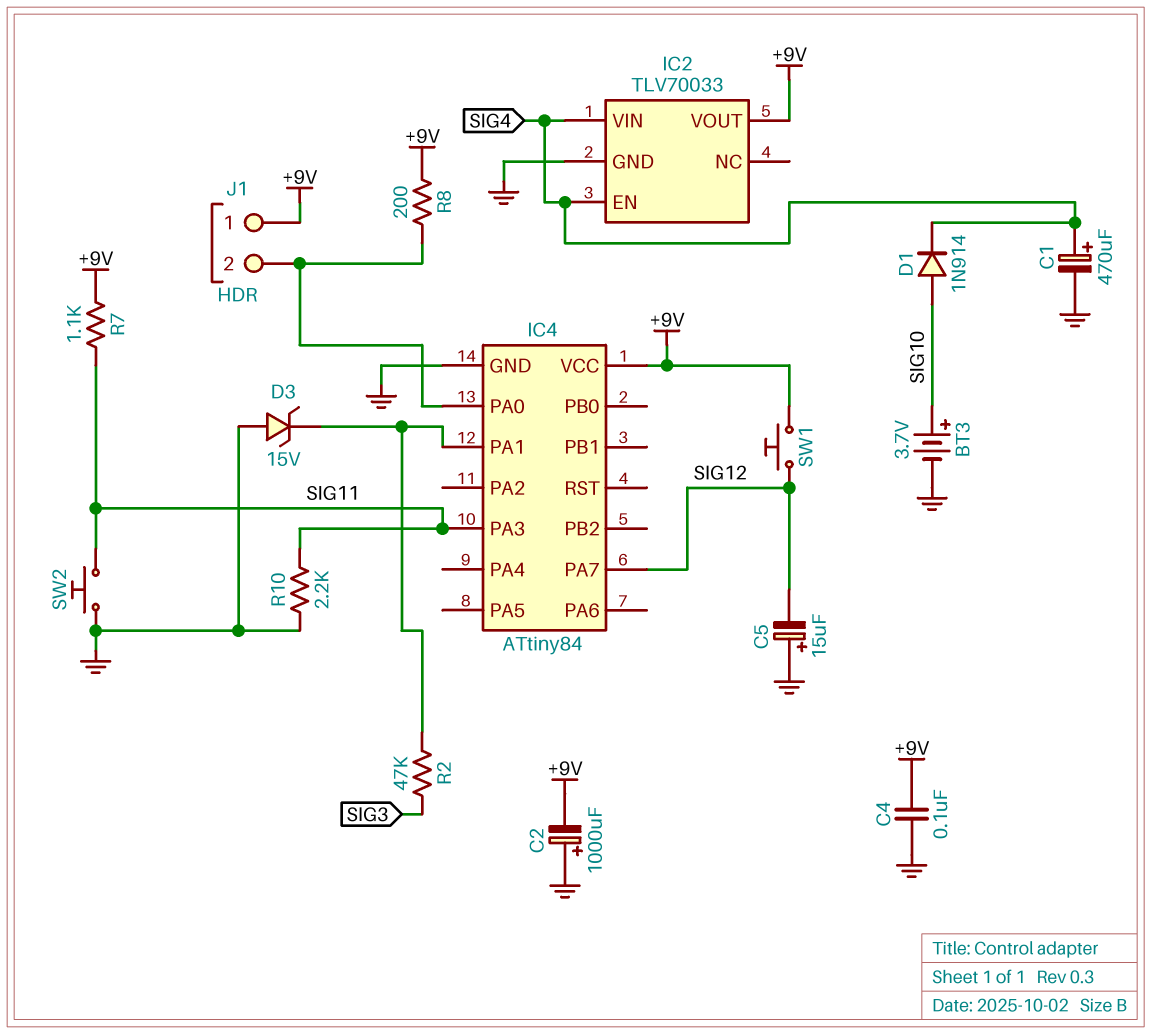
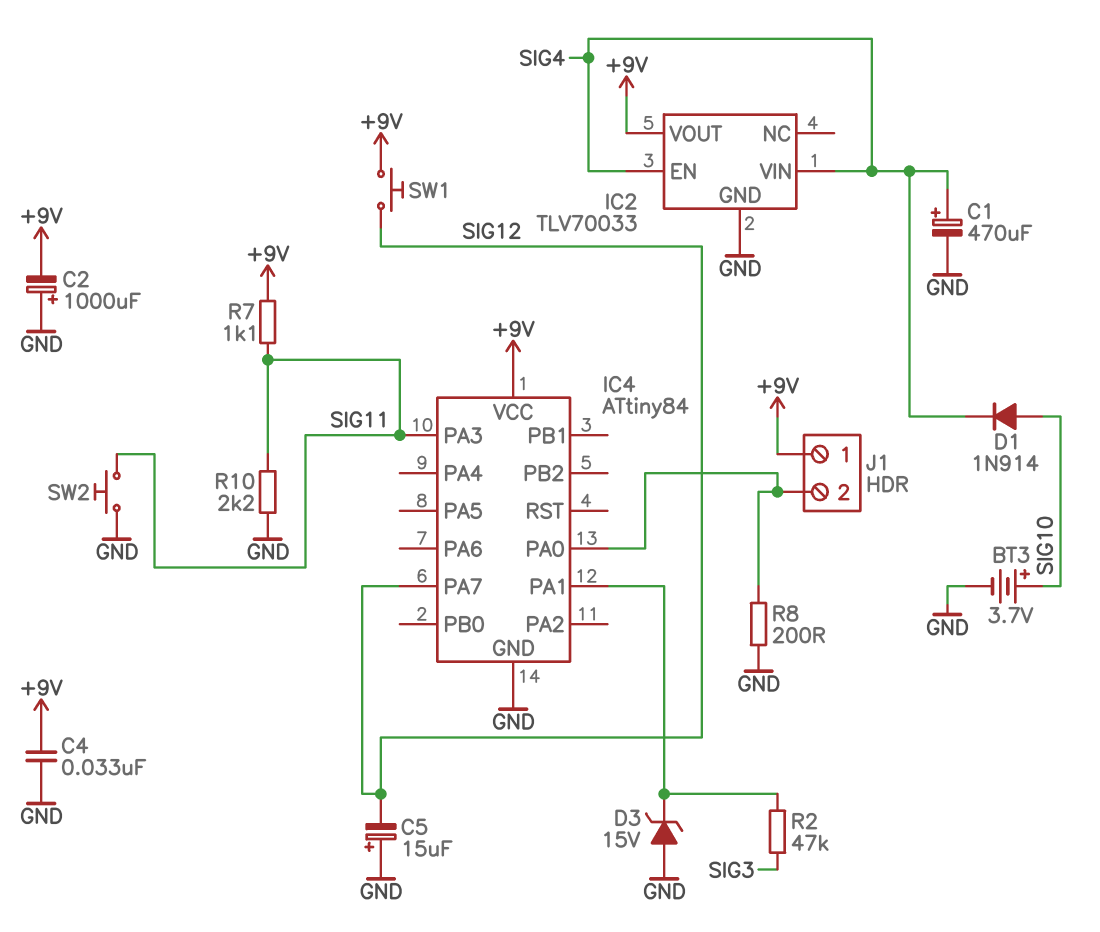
C4: 100nF (+9V, GND) -> 33nF (+9V, GND)
R8: 200 (+9V, IC4/PA0) -> 200 (GND, IC4/PA0)

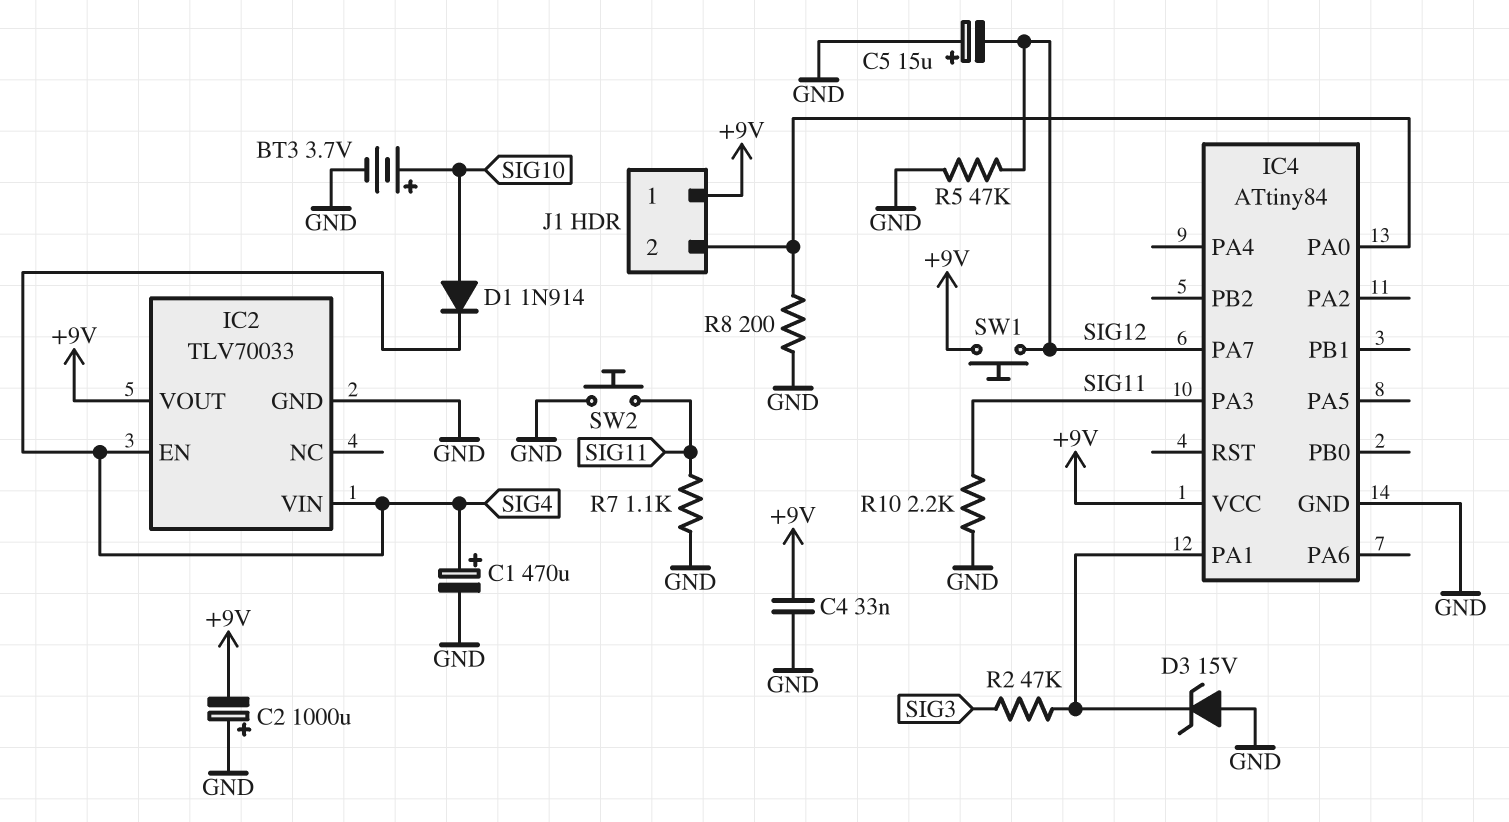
R5: none -> 47k (GND, SIG12)
R7: 1.1k (+9V, SIG11) -> 1.1k (GND, SIG11)

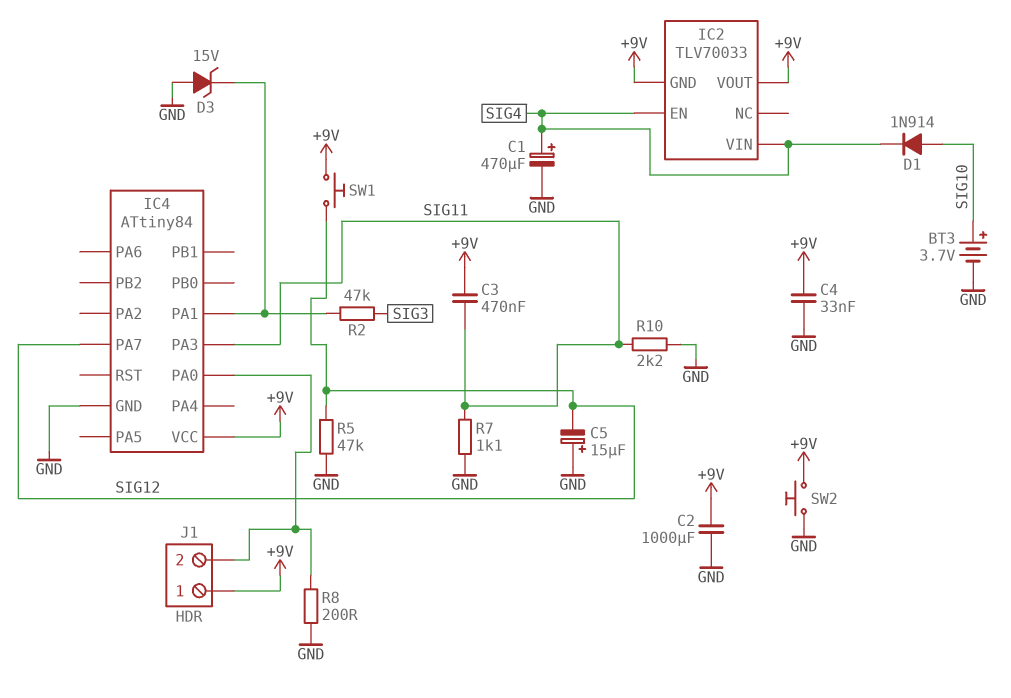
C2: 1000uF (plus GND, minus +9V) -> 1000uF (+9V, GND)
C3: none -> 470nF (+9V, SIG11)
IC2 pin GND: GND -> +9V
SW2: button (GND, SIG11) -> button (+9V, GND)

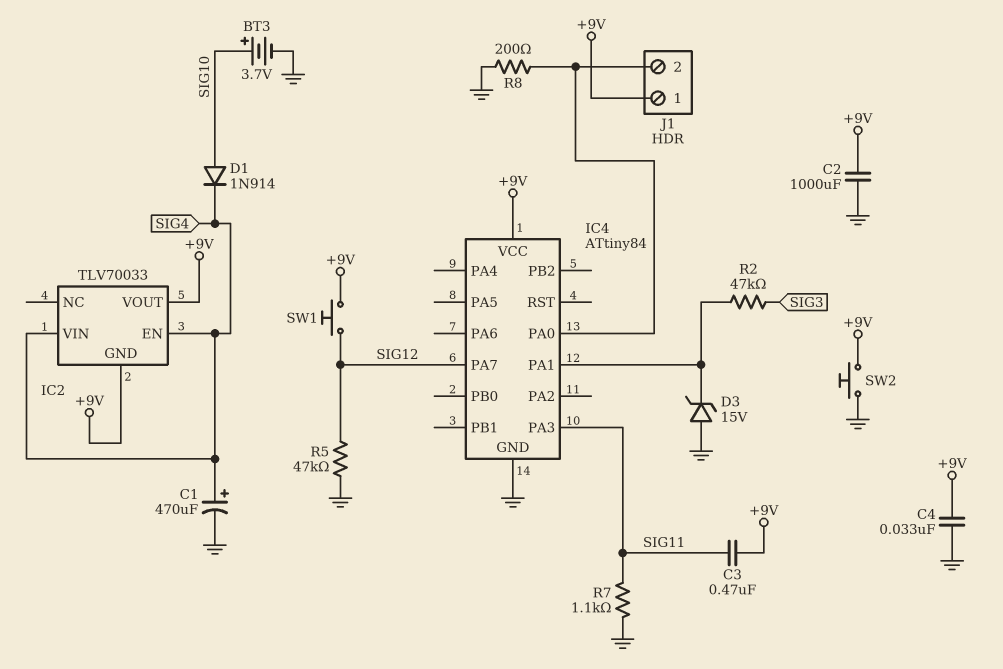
C5: 15uF (plus GND, minus SIG12) -> none
R10: 2.2k (GND, SIG11) -> none

